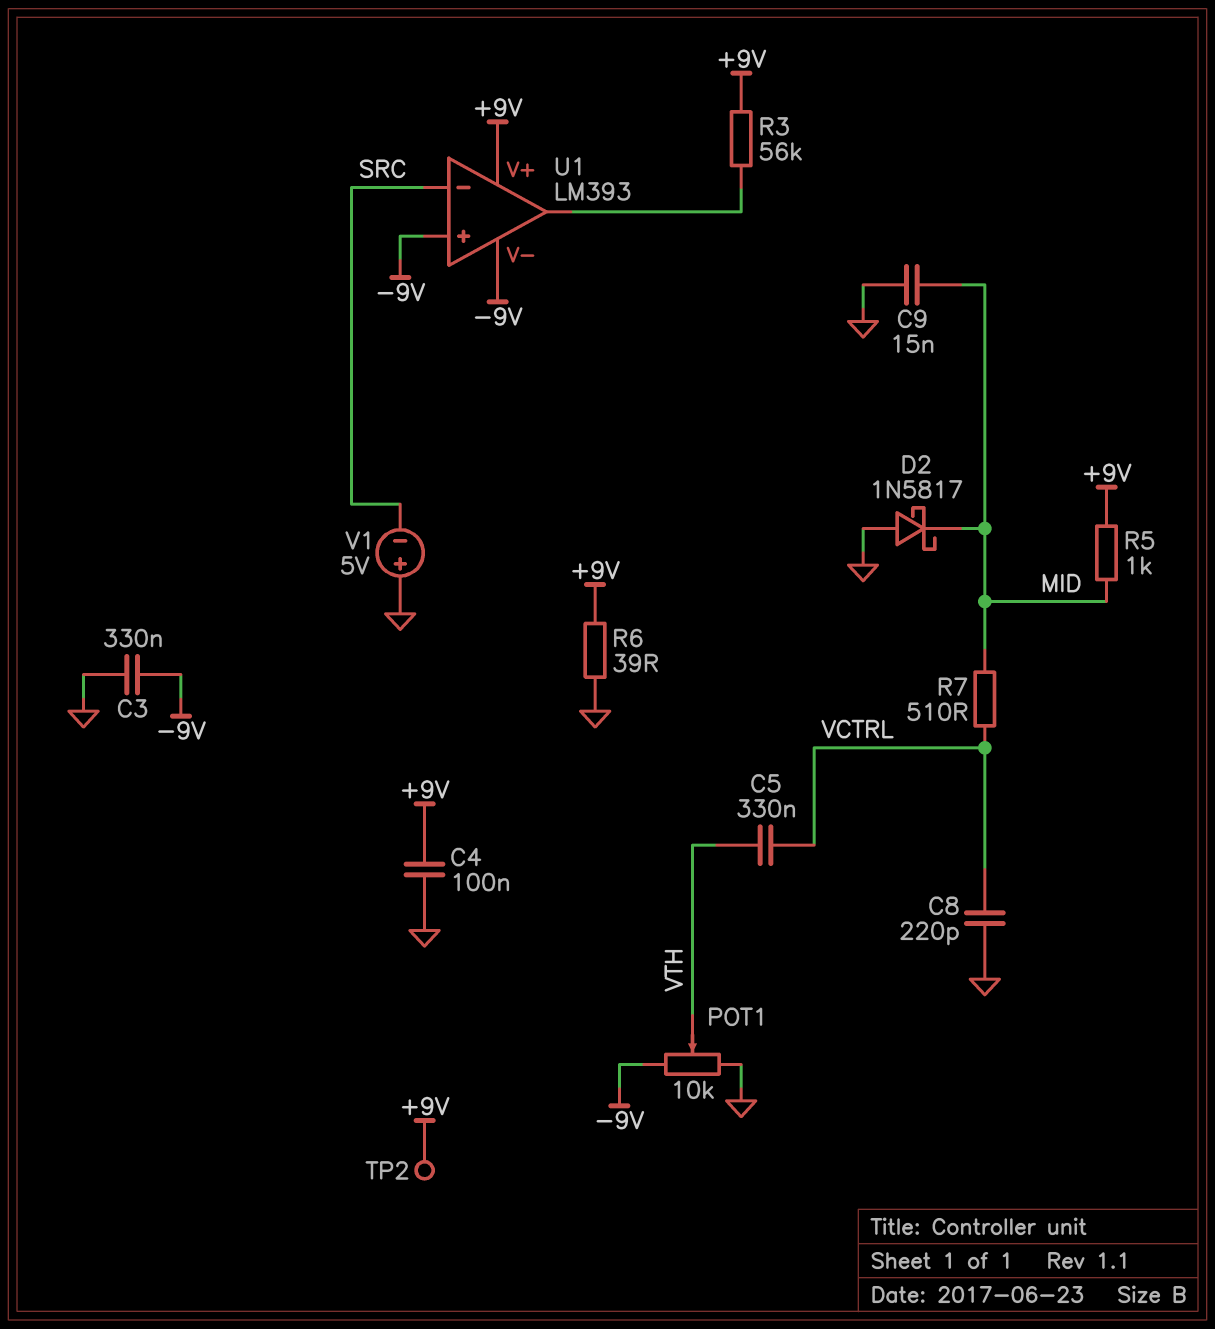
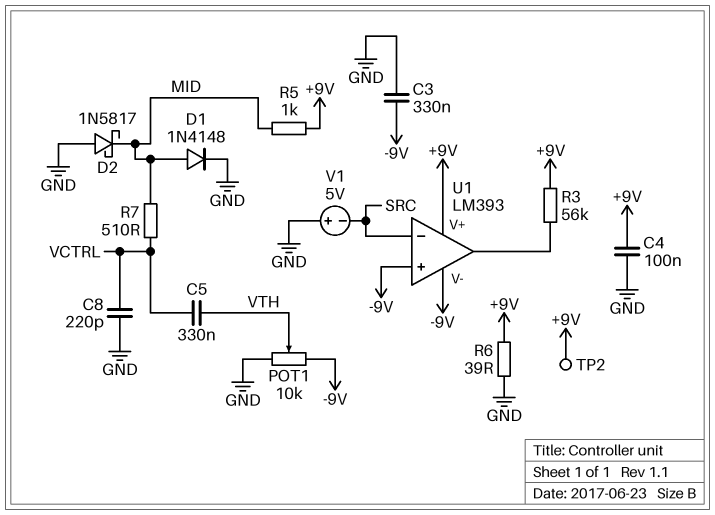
C9: 15nF (GND, MID) -> none
D1: none -> diode 1N4148 (A MID, K GND)

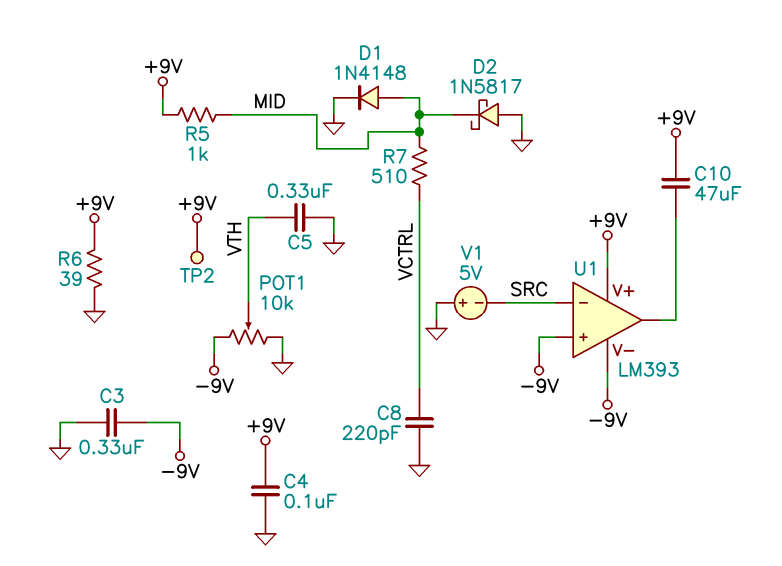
C5: 330nF (VCTRL, VTH) -> 330nF (GND, VTH)
C10: none -> 47uF (+9V, U1/out)
R3: 56k (+9V, U1/out) -> none

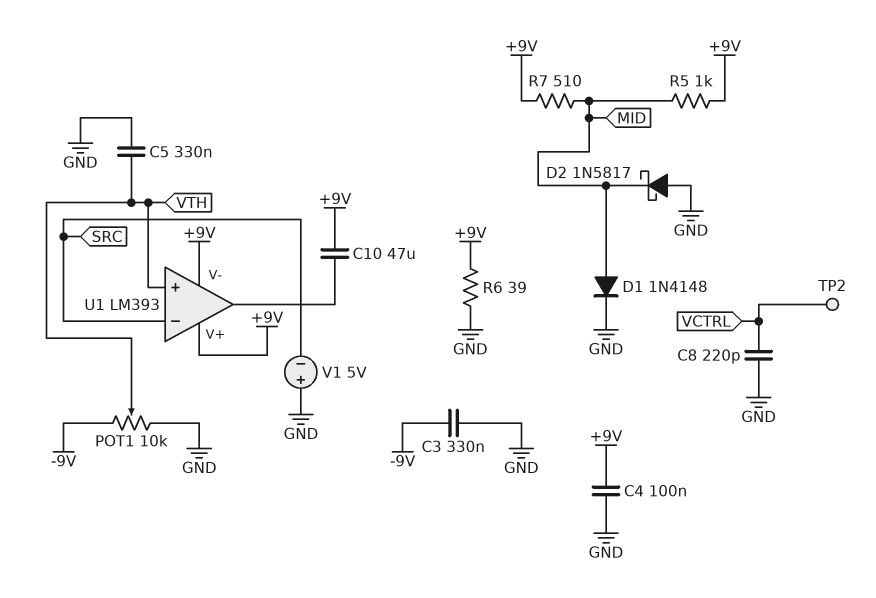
R7: 510 (MID, VCTRL) -> 510 (+9V, MID)
TP2: test point (+9V) -> test point (VCTRL)
U1 pin V-: -9V -> +9V
U1 pin in+: -9V -> VTH

